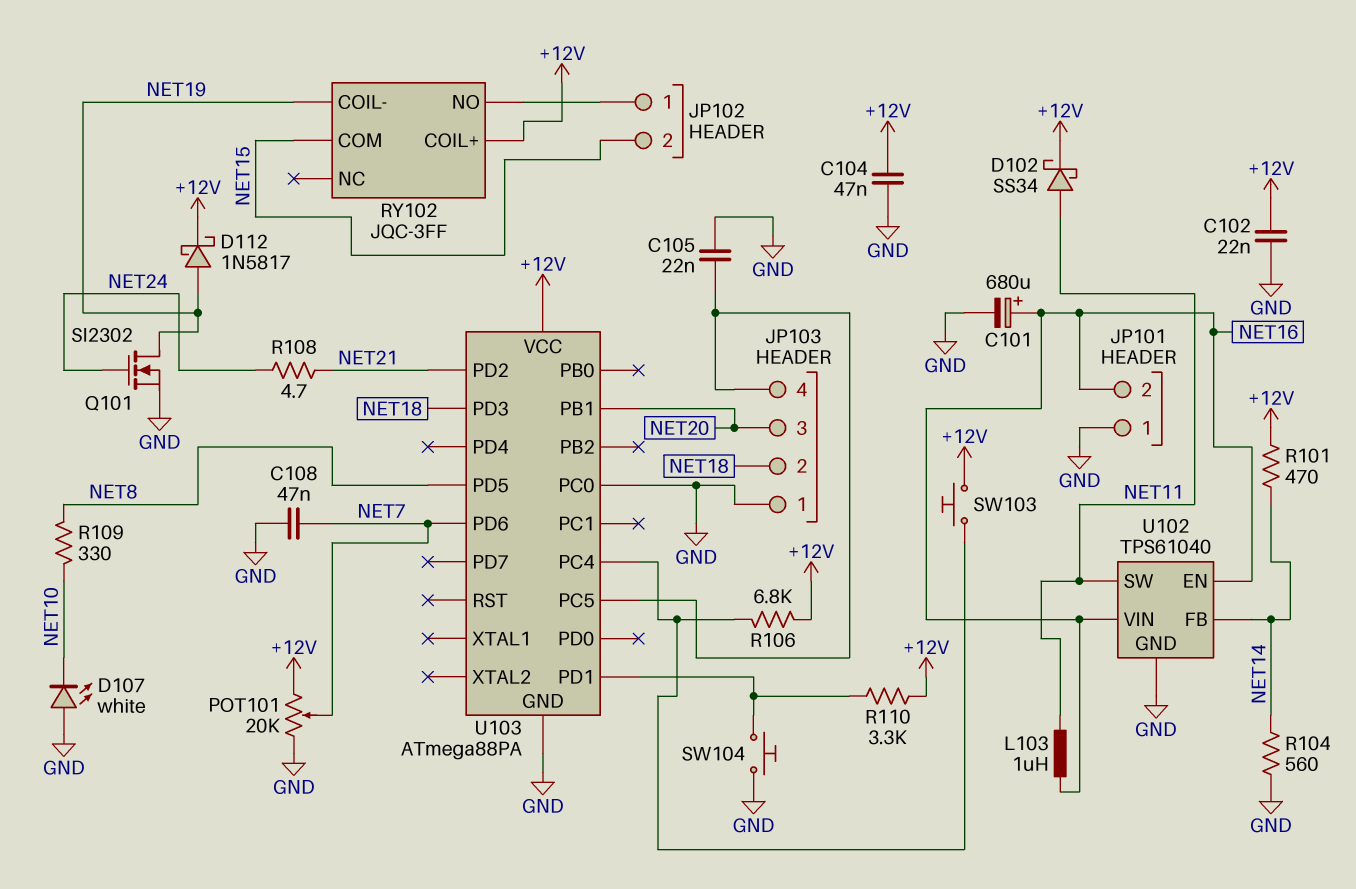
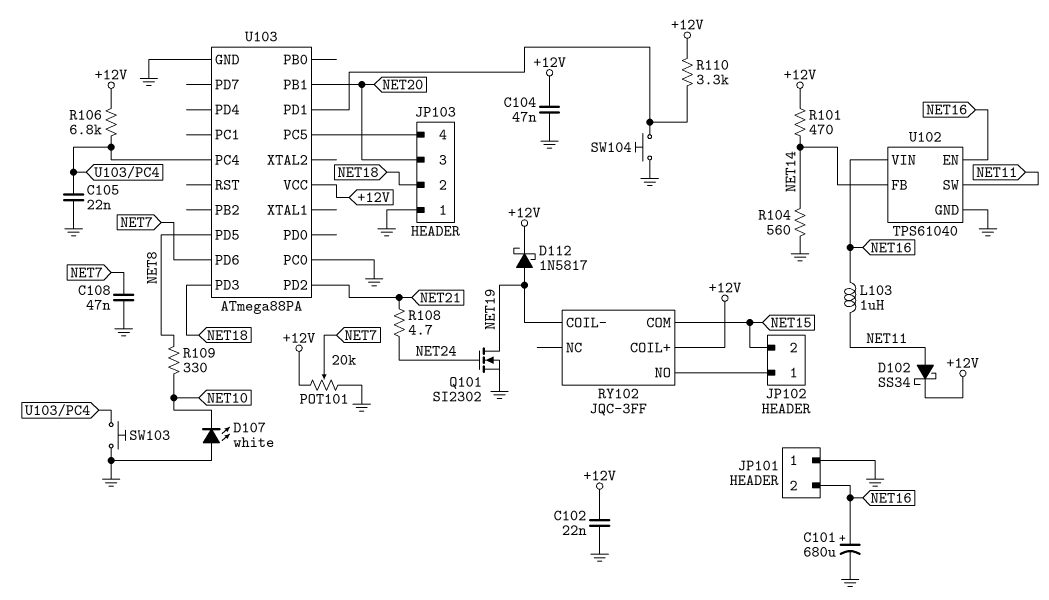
C105: 22nF (GND, JP103/4) -> 22nF (GND, U103/PC4)
SW103: button (+12V, U103/PC4) -> button (GND, U103/PC4)

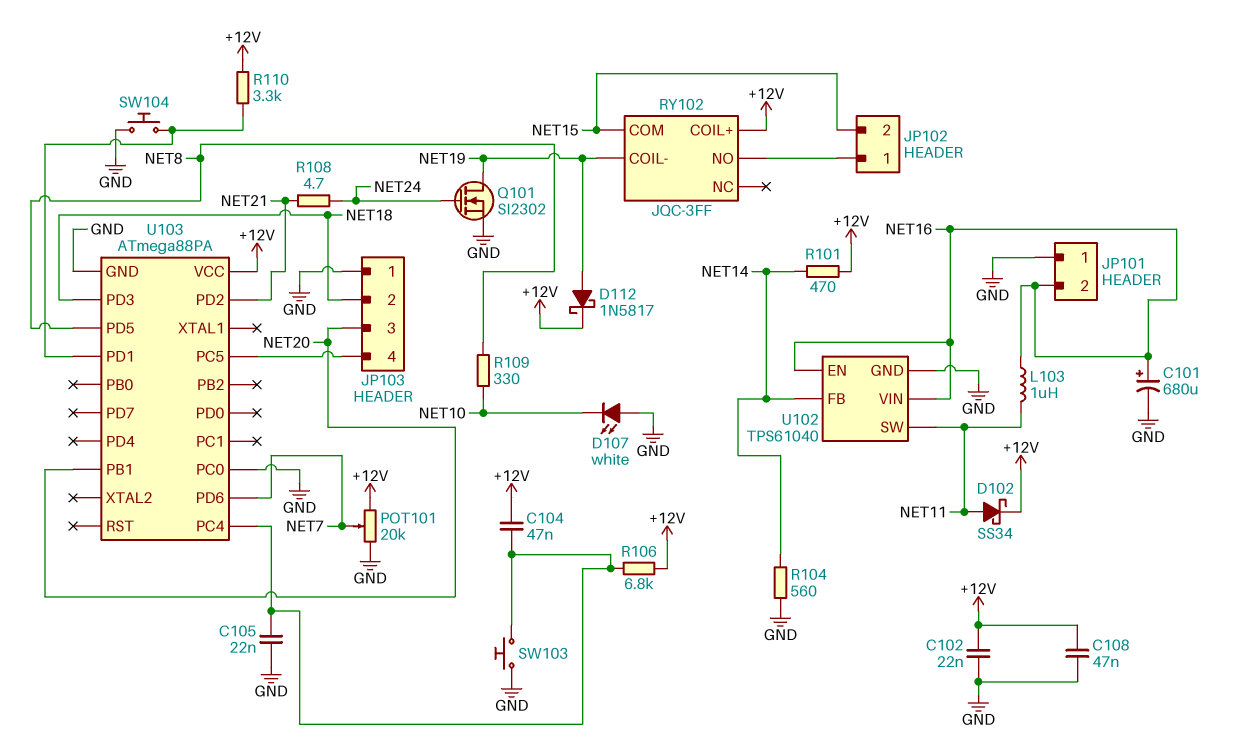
C104: 47nF (+12V, GND) -> 47nF (+12V, U103/PC4)
C108: 47nF (GND, NET7) -> 47nF (+12V, GND)

